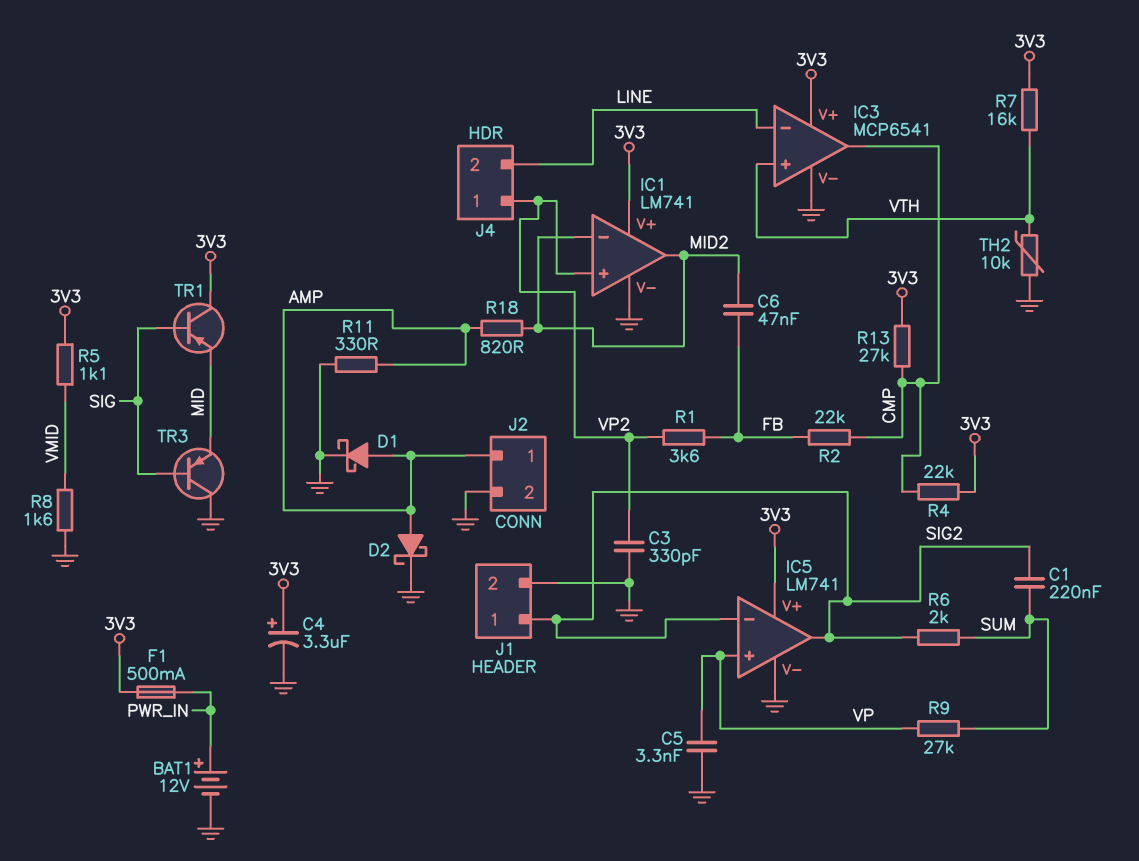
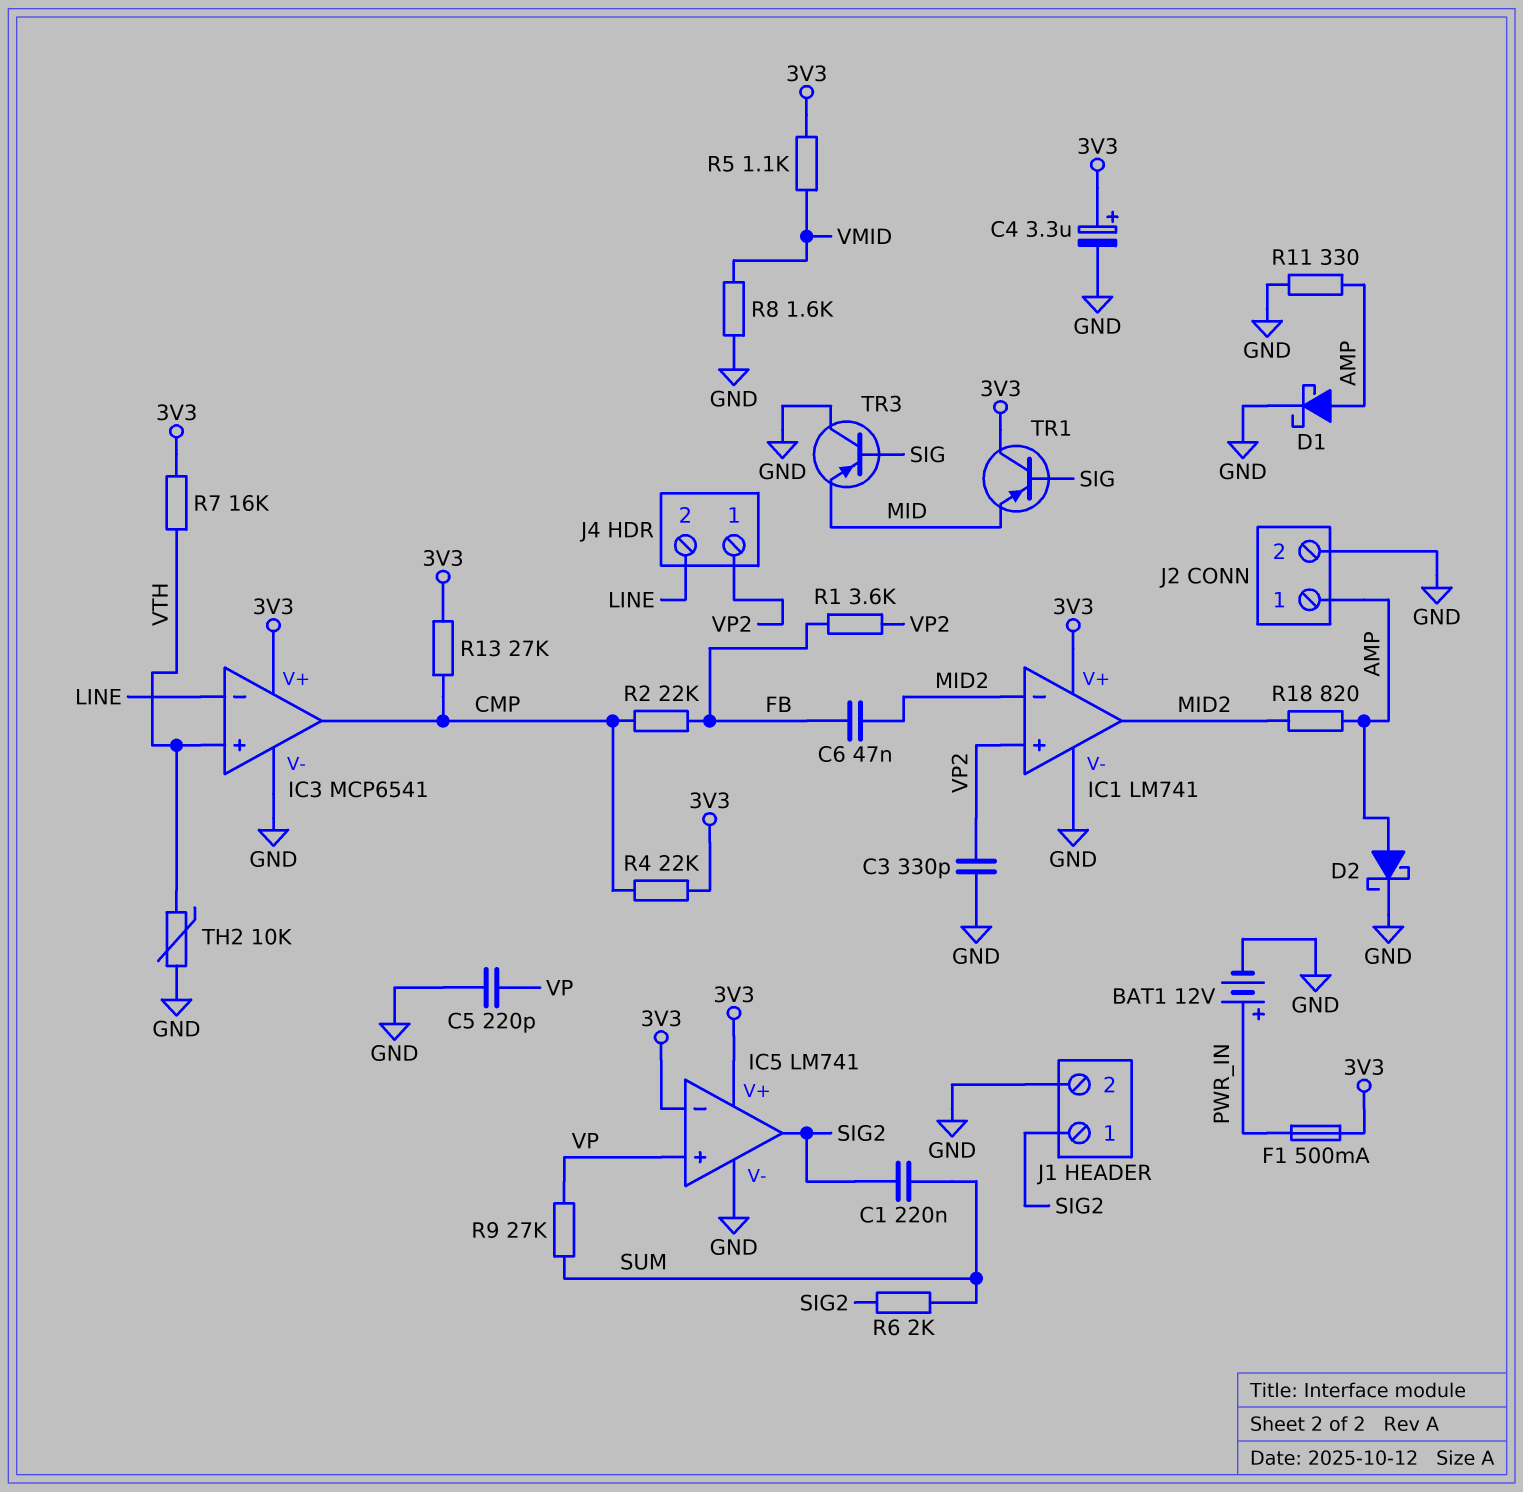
C5: 3.3nF (GND, VP) -> 220pF (GND, VP)
IC5 pin in-: SIG2 -> 3V3

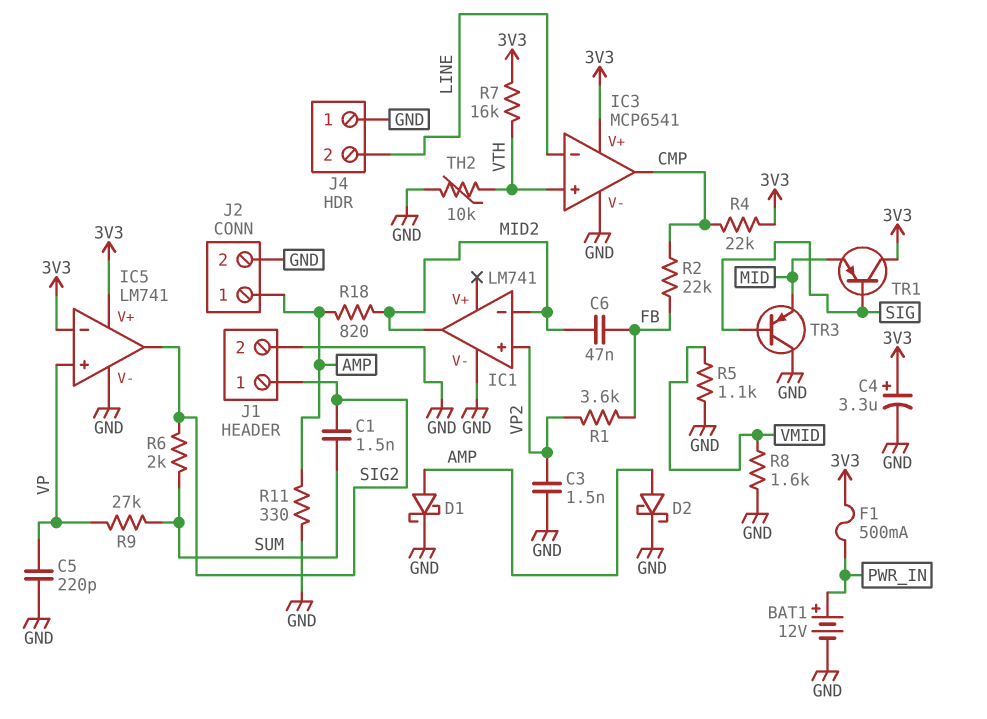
C1: 220nF (SIG2, SUM) -> 1.5nF (SIG2, SUM)
C3: 330pF (GND, VP2) -> 1.5nF (GND, VP2)
IC1 pin V+: 3V3 -> none
J4 pin 1: VP2 -> GND
R5: 1.1k (3V3, VMID) -> 1.1k (GND, VMID)
R13: 27k (3V3, CMP) -> none

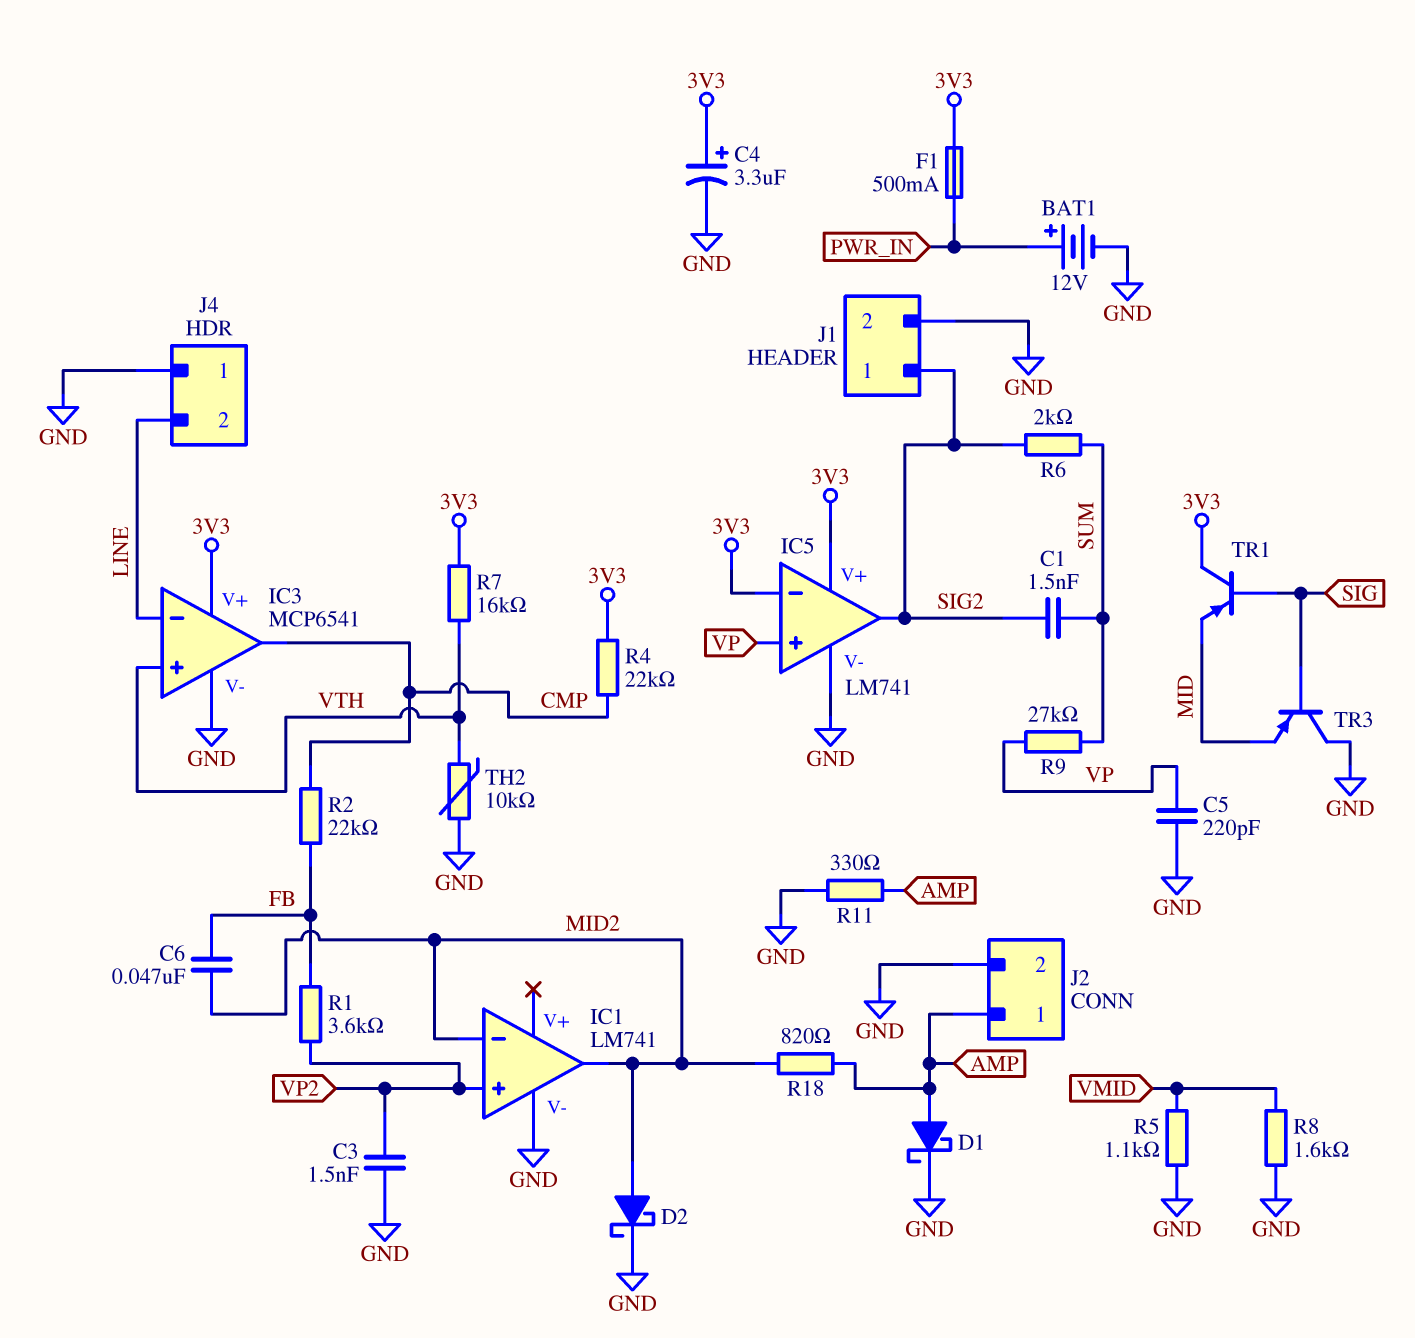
D2: schottky (A AMP, K GND) -> schottky (A MID2, K GND)

